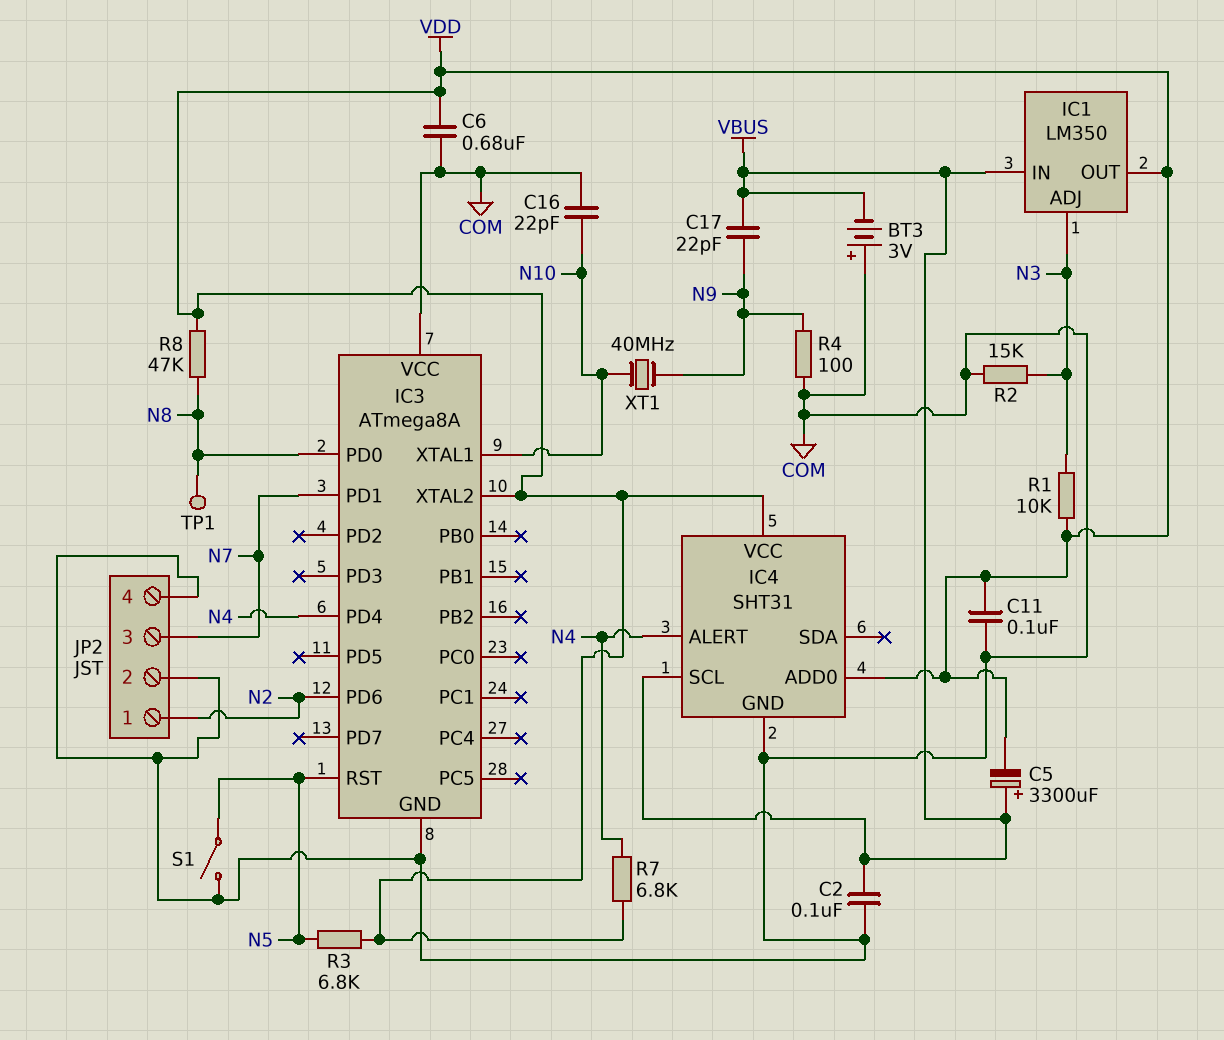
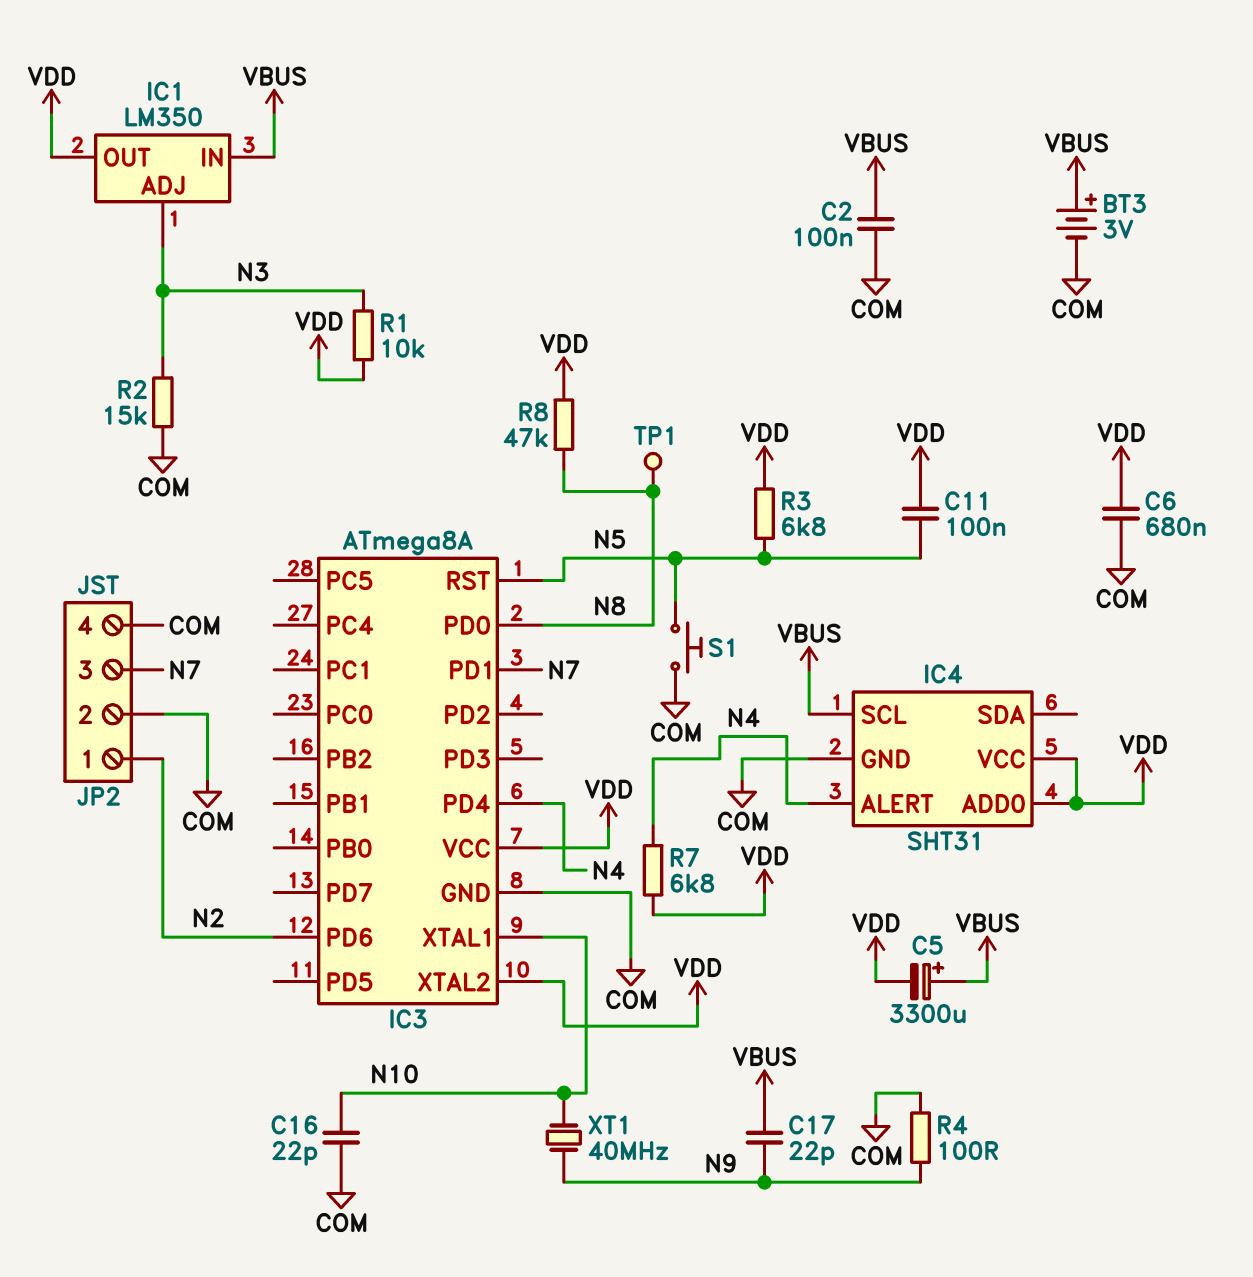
BT3: 3V (plus COM, minus VBUS) -> 3V (plus VBUS, minus COM)
C11: 100nF (COM, VDD) -> 100nF (N5, VDD)
IC3 pin VCC: COM -> VDD
S1: switch (COM, N5) -> button (COM, N5)

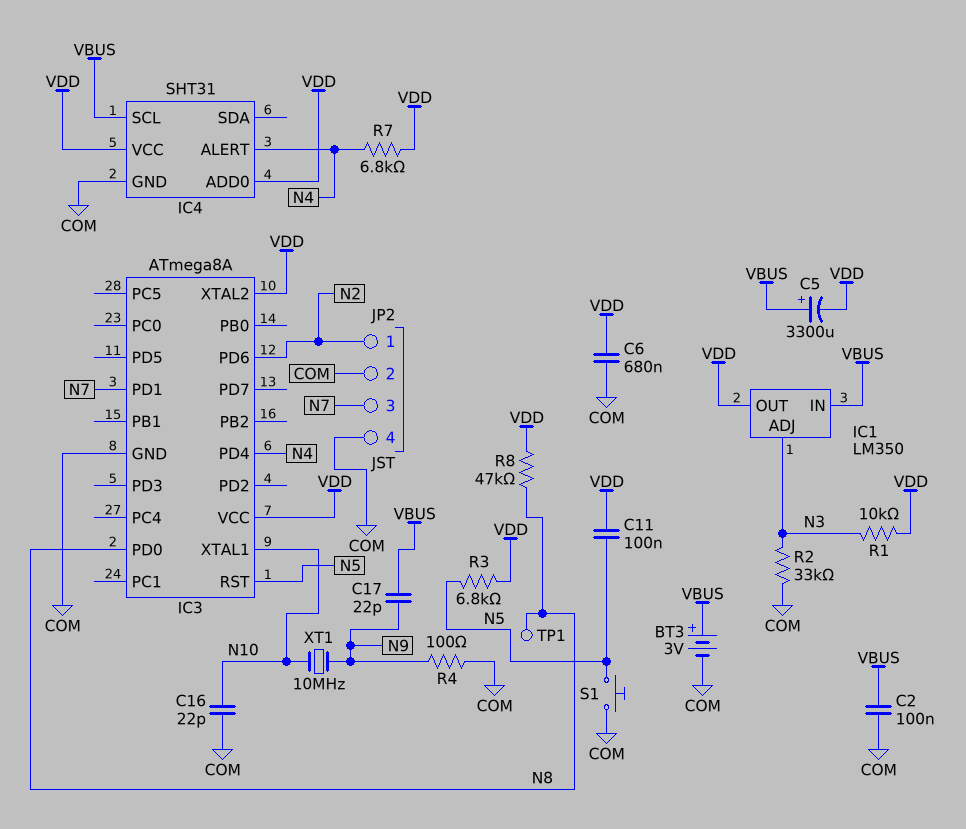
R2: 15k (COM, N3) -> 33k (COM, N3)
XT1: 40MHz (N9, N10) -> 10MHz (N9, N10)

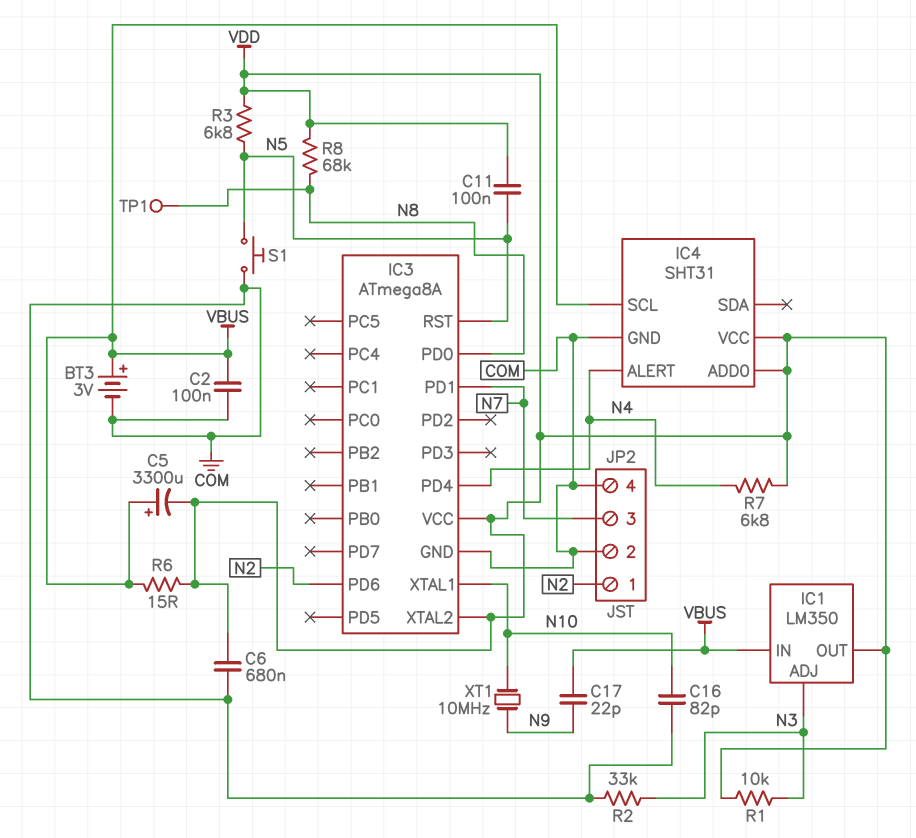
C16: 22pF (COM, N10) -> 82pF (COM, N10)
R4: 100 (COM, N9) -> none
R6: none -> 15 (VBUS, VDD)
R8: 47k (N8, VDD) -> 68k (N8, VDD)

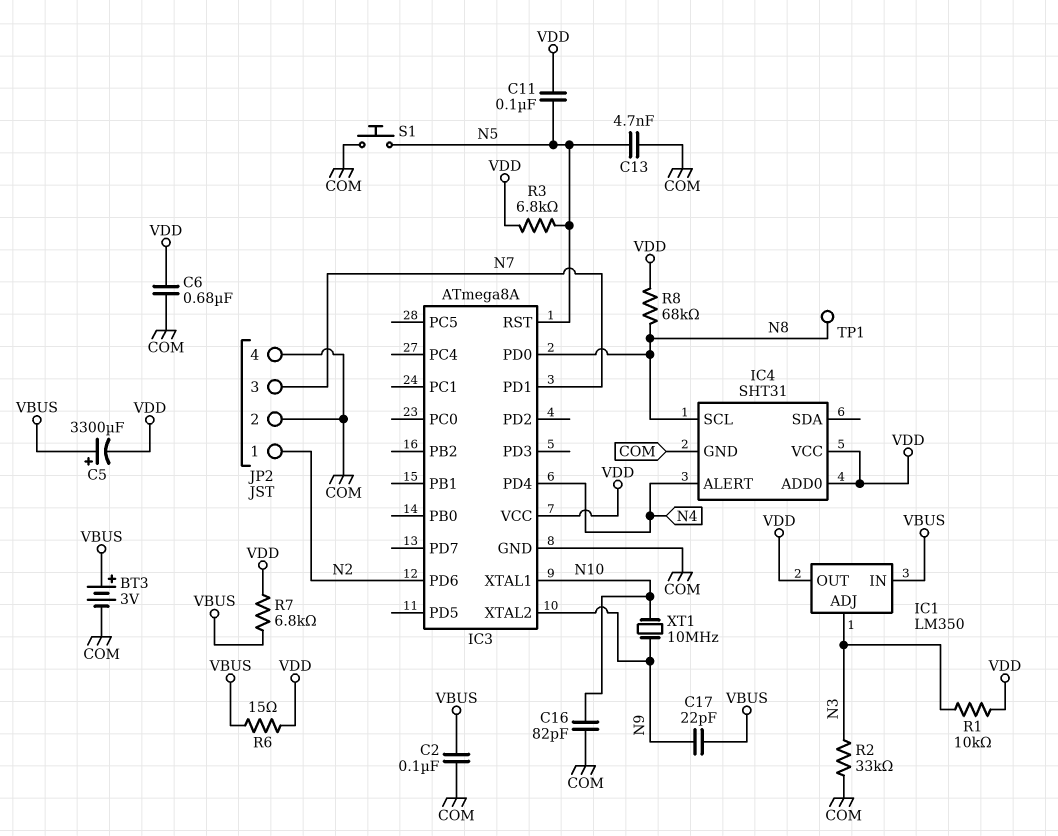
C13: none -> 4.7nF (COM, N5)
IC3 pin XTAL2: VDD -> N9
IC4 pin SCL: VBUS -> N8
R7: 6.8k (N4, VDD) -> 6.8k (VBUS, VDD)

